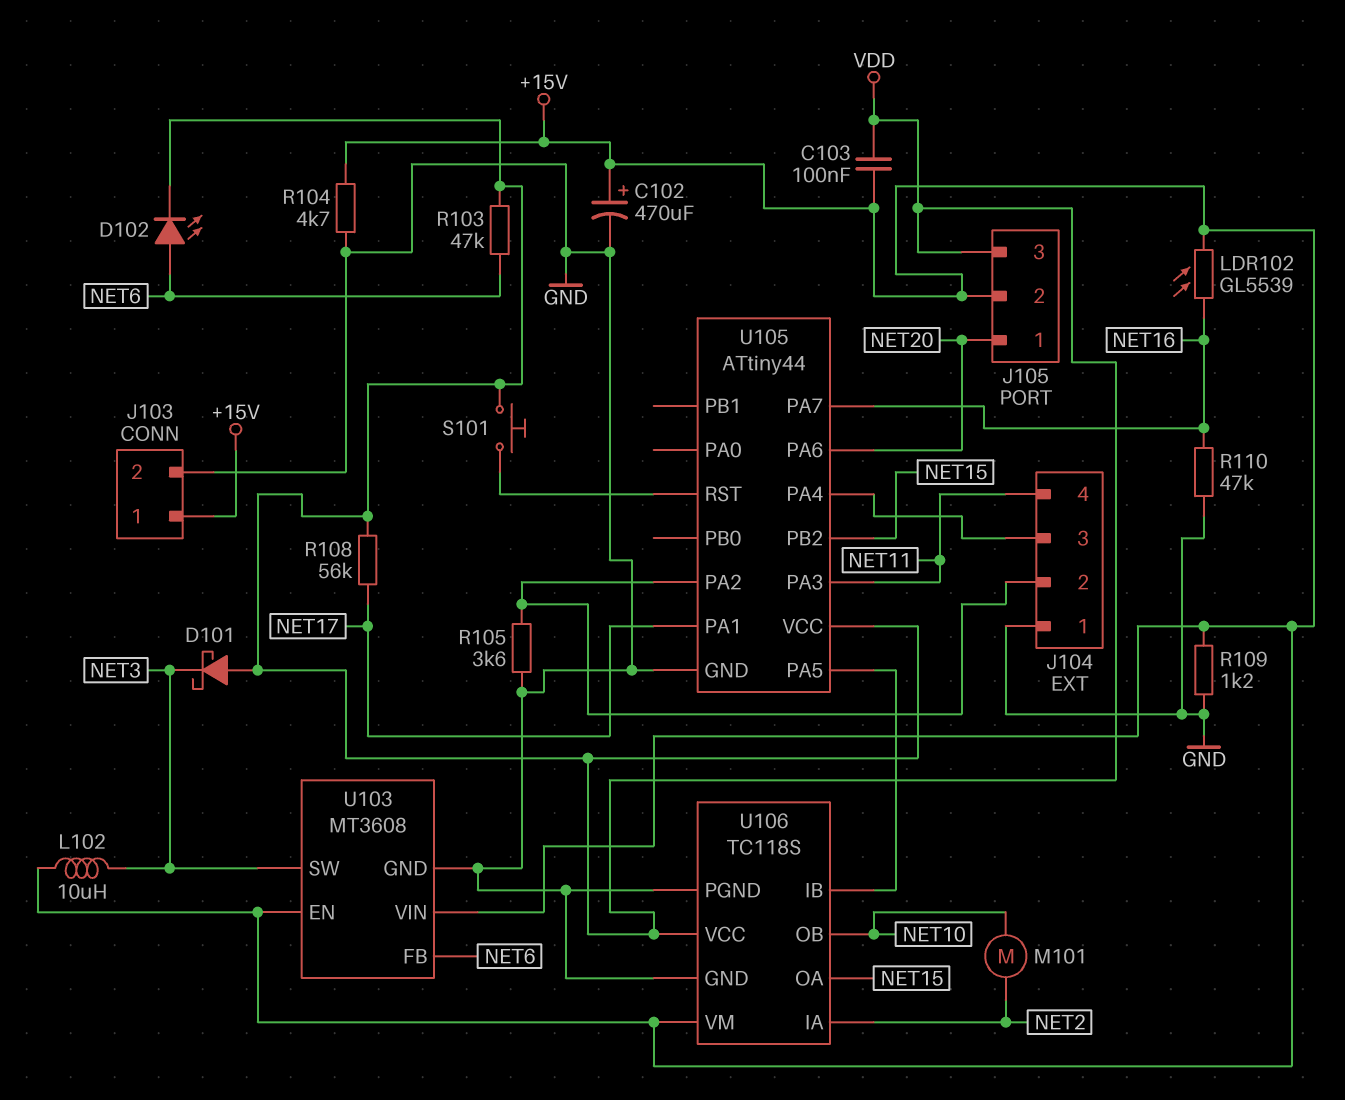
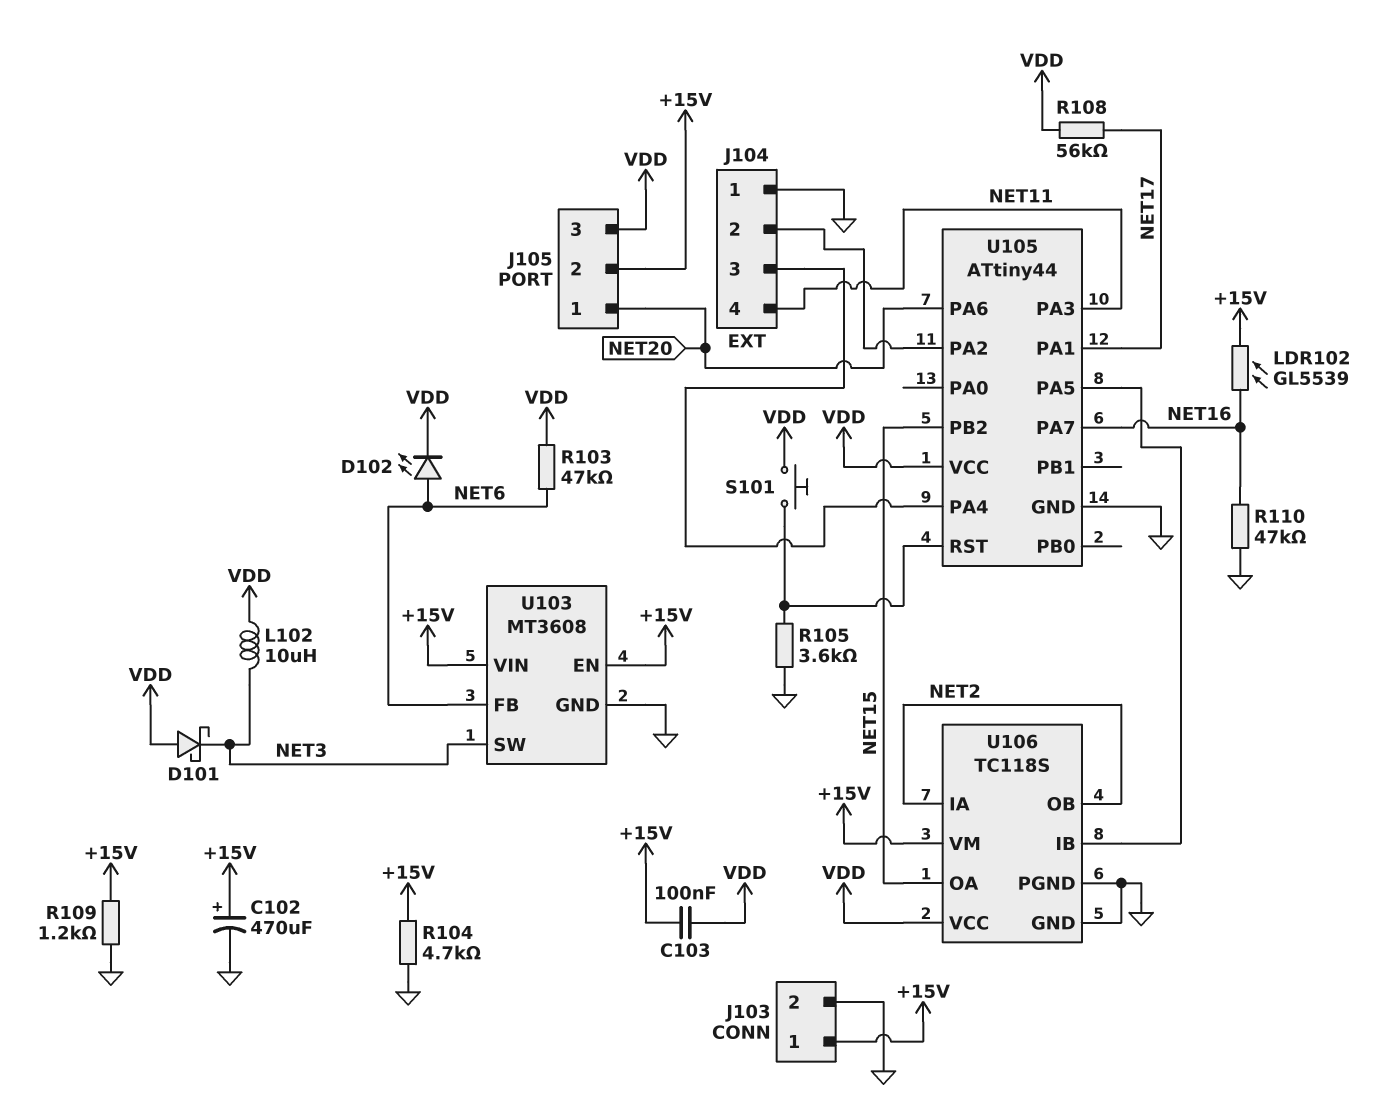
L102: 10uH (+15V, NET3) -> 10uH (NET3, VDD)
M101: motor (NET2, NET10) -> none
R105: 3.6k (GND, J104/2) -> 3.6k (GND, U105/RST)
U106 pin OB: NET10 -> NET2

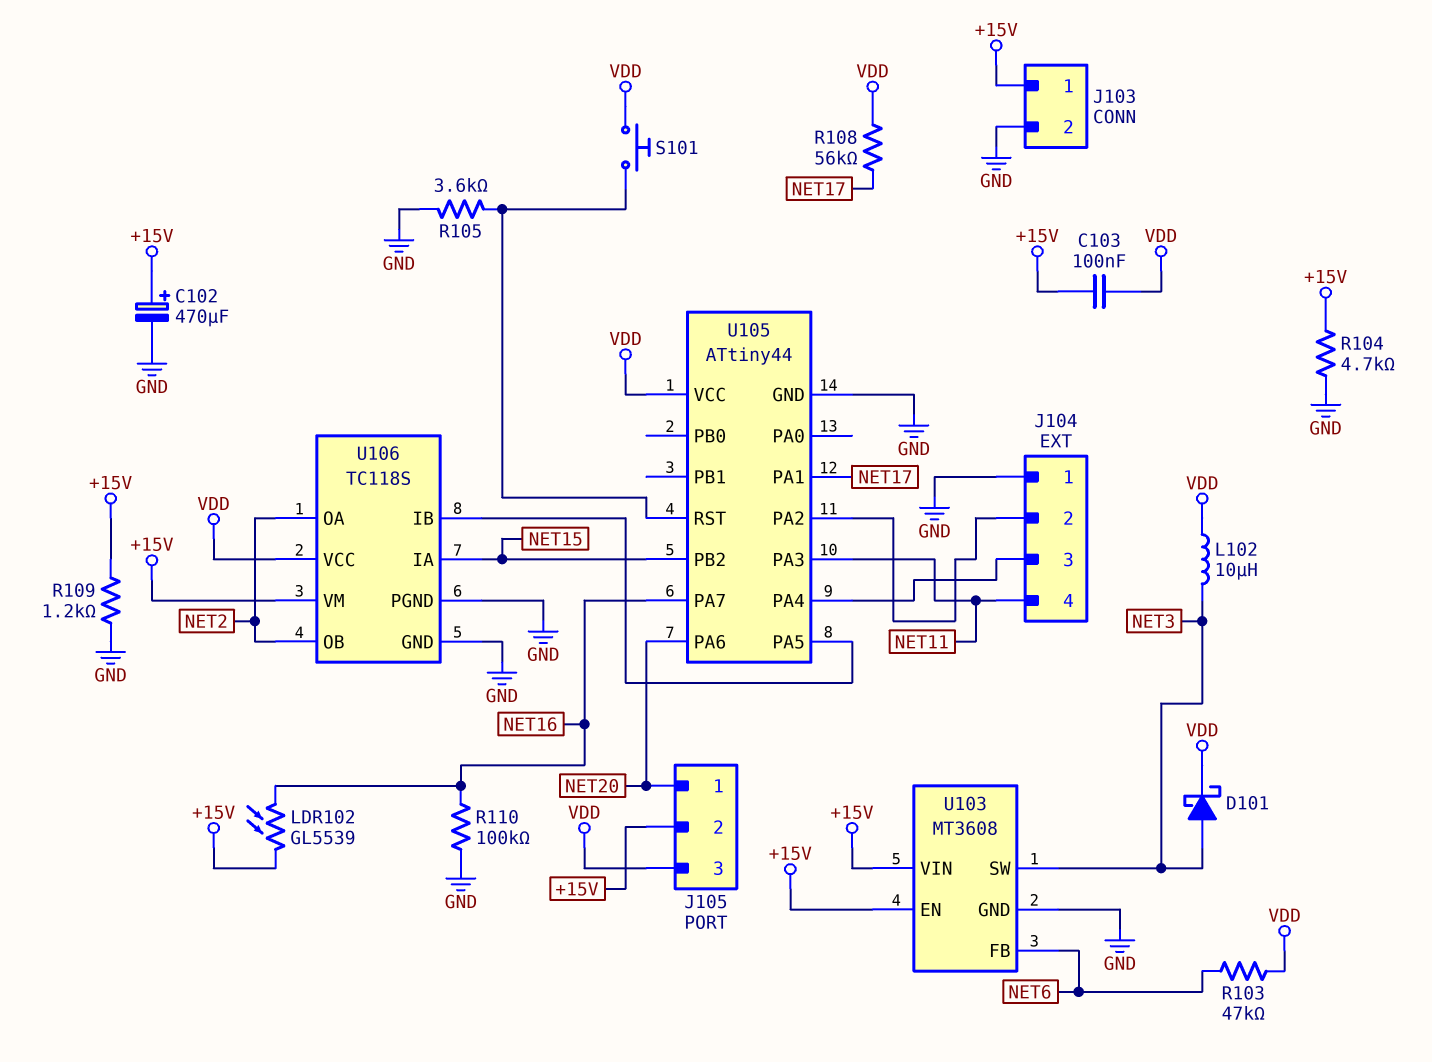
D101: schottky (A VDD, K NET3) -> schottky (A NET3, K VDD)
D102: LED (A NET6, K VDD) -> none
R110: 47k (GND, NET16) -> 100k (GND, NET16)
U106 pin IA: NET2 -> NET15
U106 pin OA: NET15 -> NET2

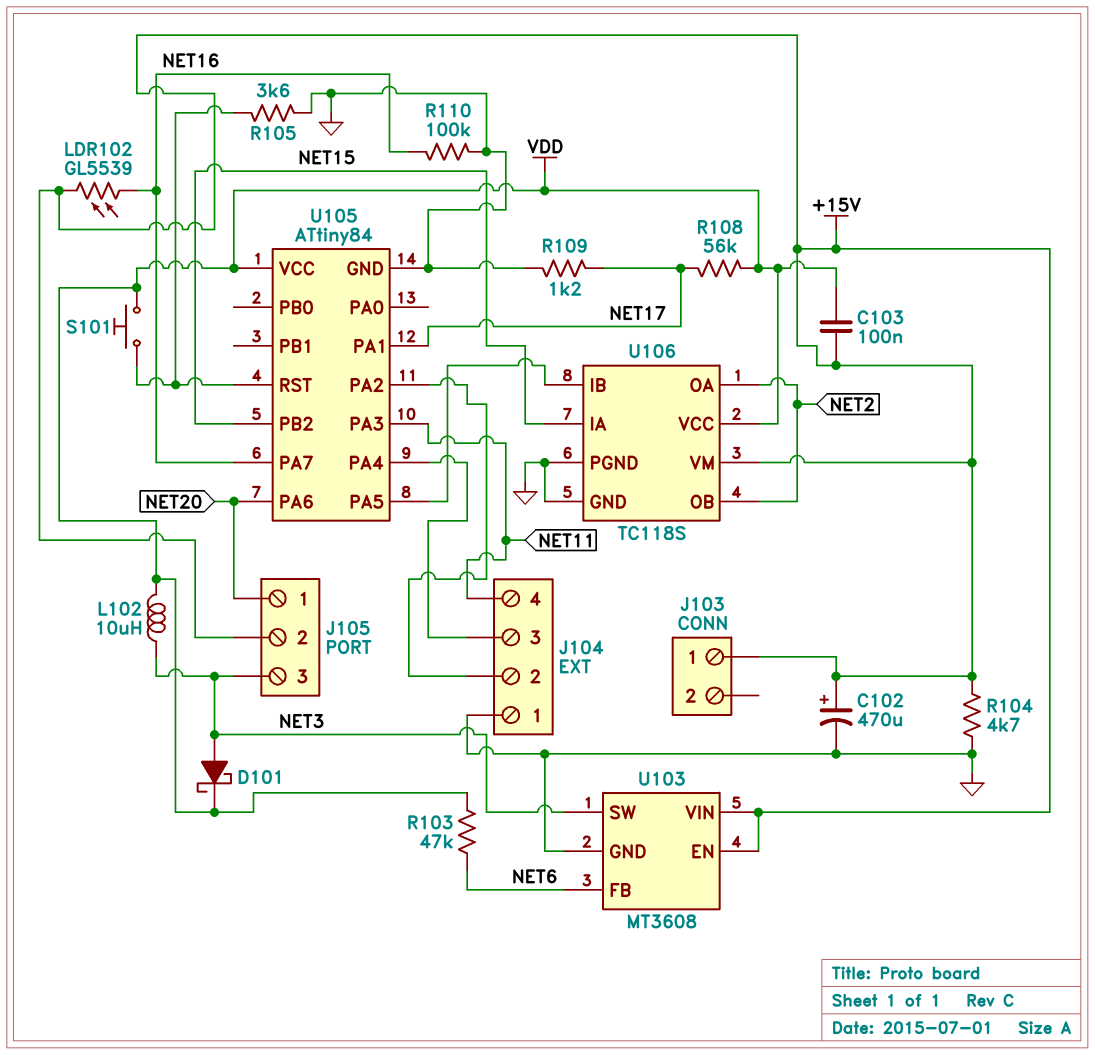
J103 pin 2: GND -> none
J105 pin 3: VDD -> NET3
R109: 1.2k (+15V, GND) -> 1.2k (GND, NET17)
U105: ATtiny44 -> ATtiny84

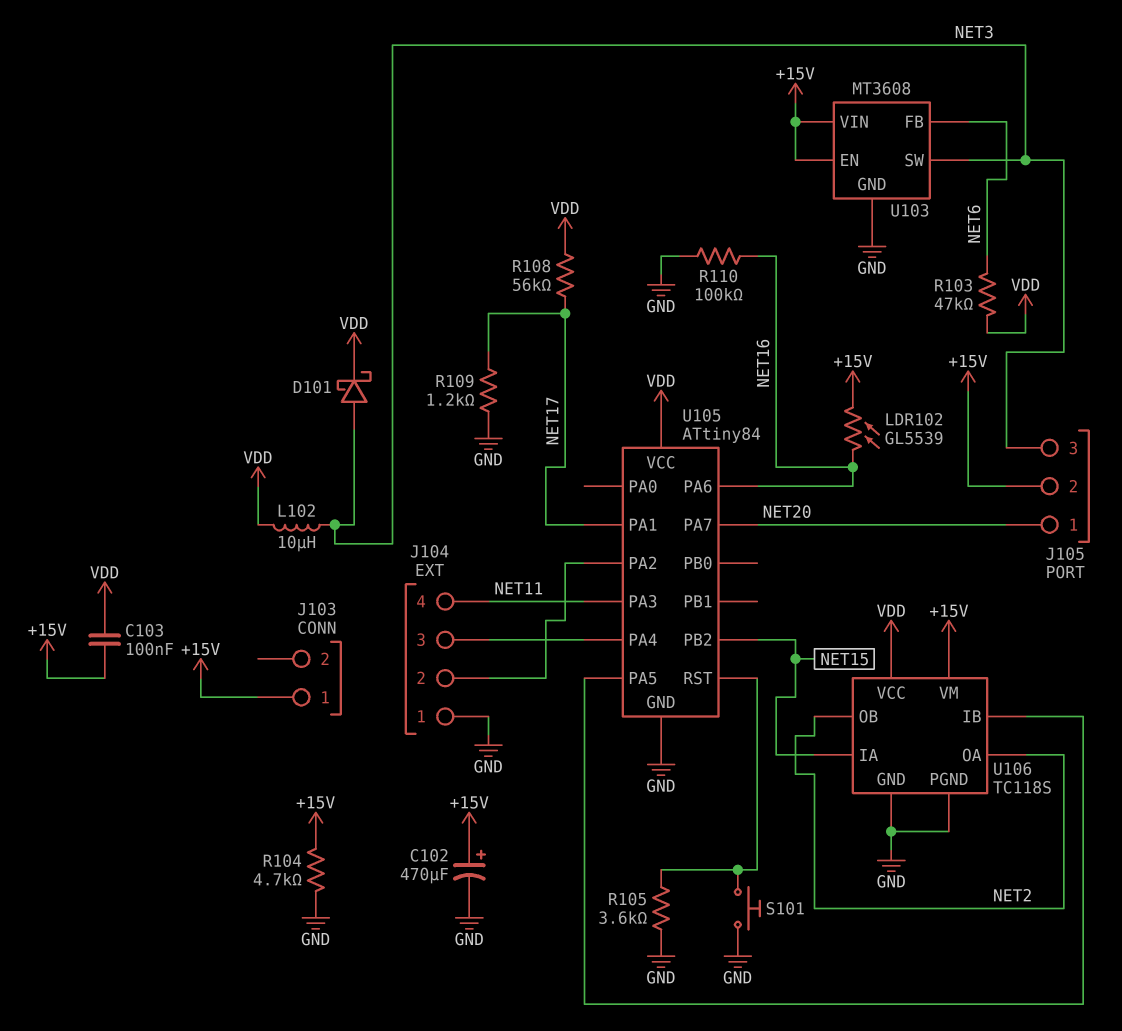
S101: button (U105/RST, VDD) -> button (GND, U105/RST)
U105 pin PA6: NET20 -> NET16
U105 pin PA7: NET16 -> NET20

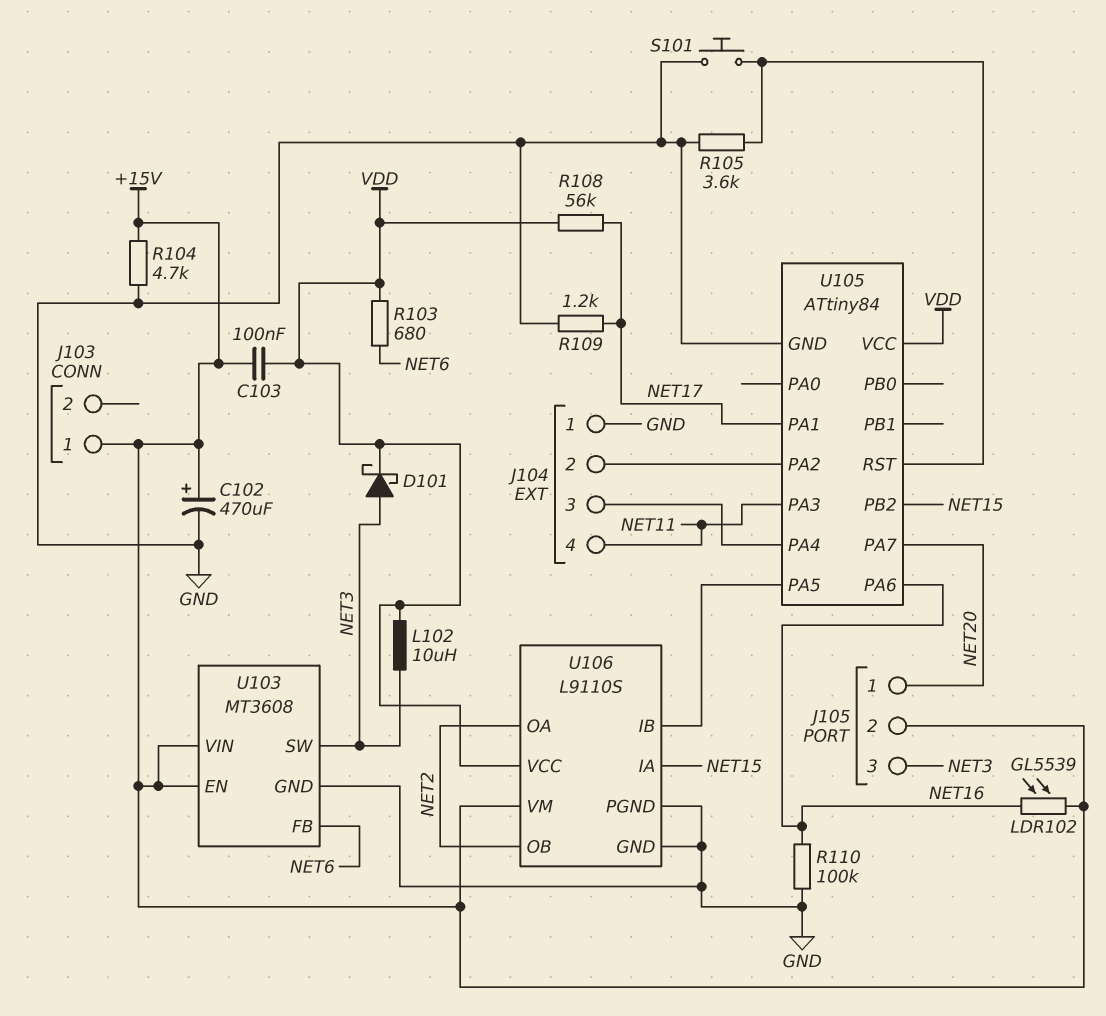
R103: 47k (NET6, VDD) -> 680 (NET6, VDD)
U106: TC118S -> L9110S

